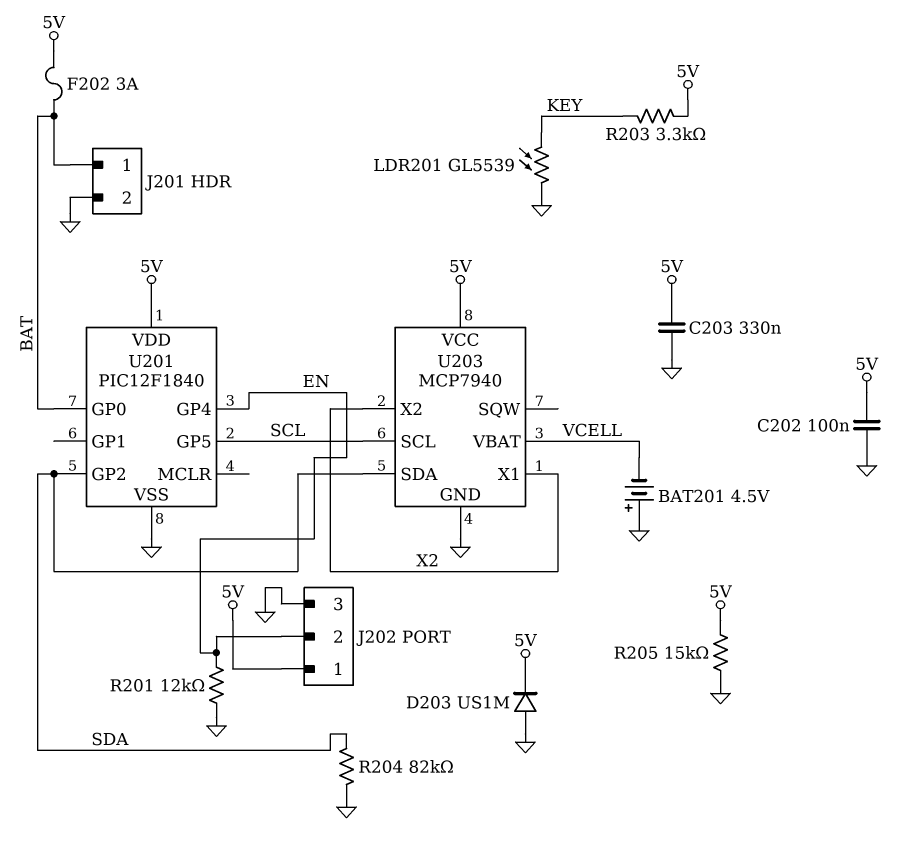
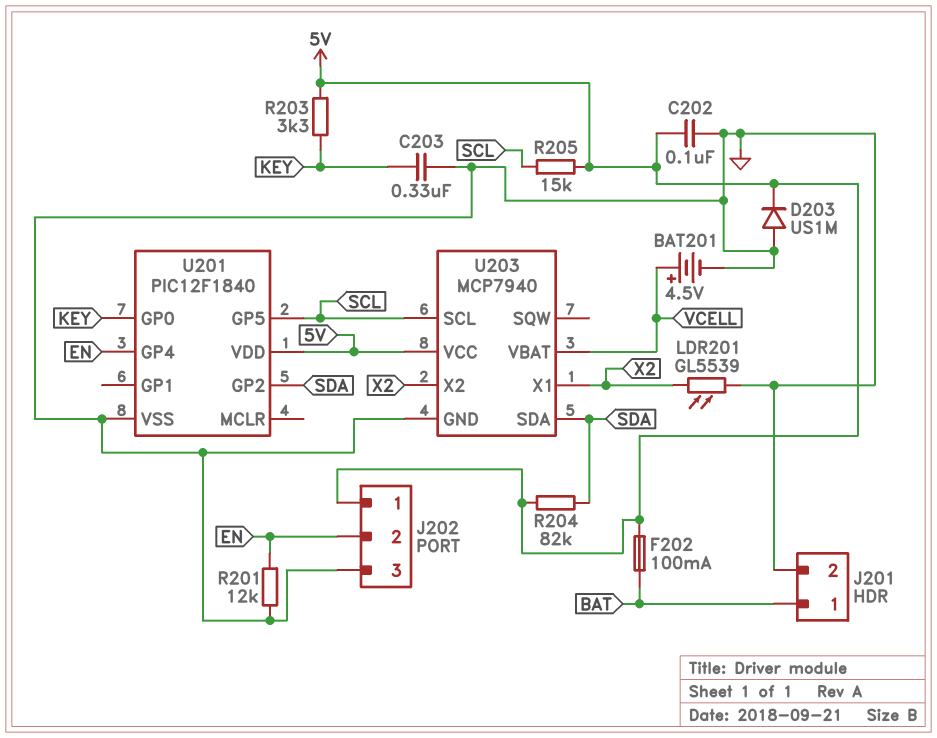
BAT201: 4.5V (plus GND, minus VCELL) -> 4.5V (plus VCELL, minus GND)
C203: 330nF (5V, GND) -> 330nF (GND, KEY)
F202: 3A (5V, BAT) -> 100mA (5V, BAT)
LDR201: GL5539 (GND, KEY) -> GL5539 (GND, X2)
R204: 82k (GND, SDA) -> 82k (5V, SDA)
R205: 15k (5V, GND) -> 15k (5V, SCL)
U201 pin GP0: BAT -> KEY

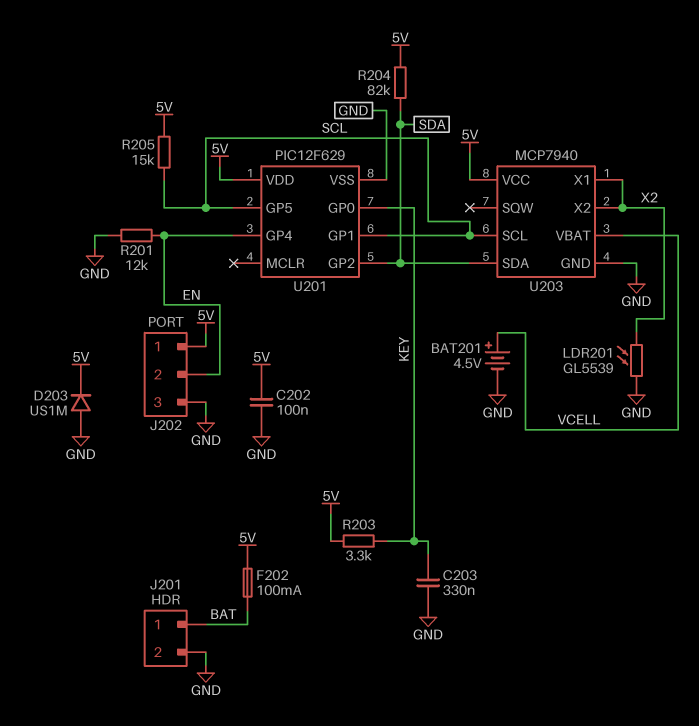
U201: PIC12F1840 -> PIC12F629
U201 pin GP1: none -> SCL

